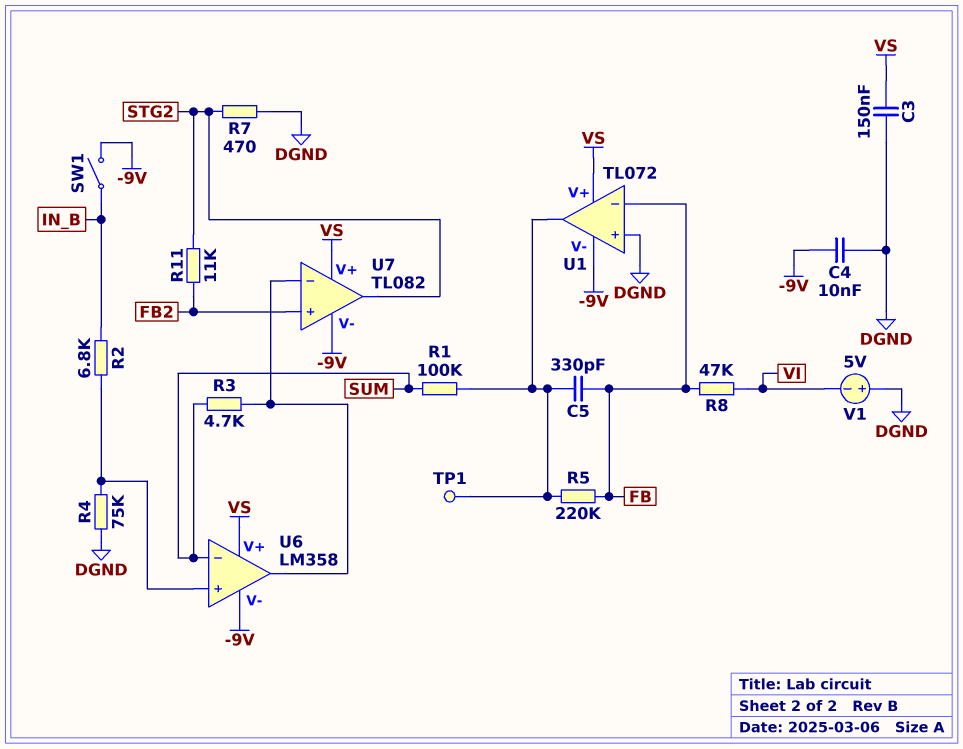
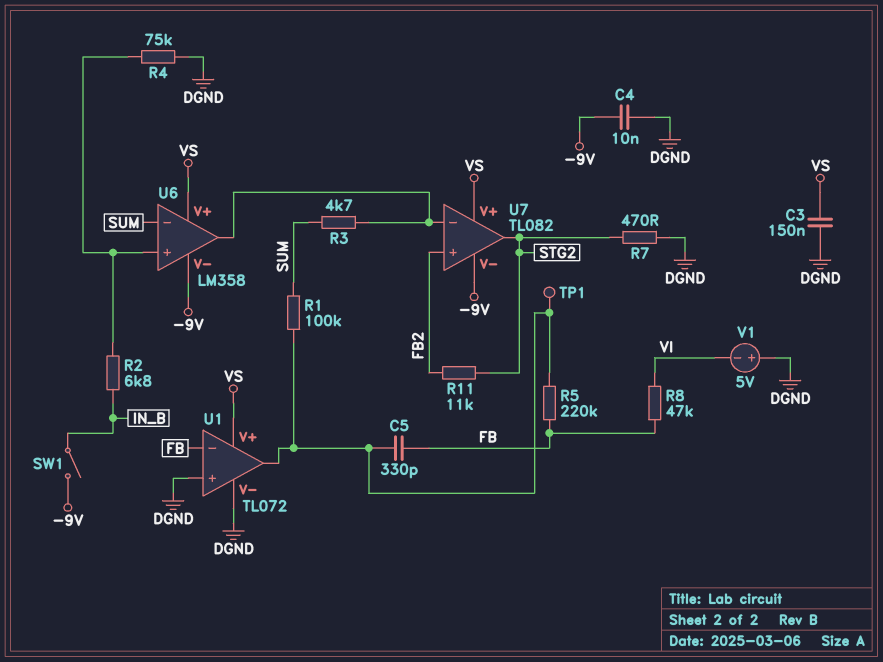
U1 pin V-: -9V -> DGND

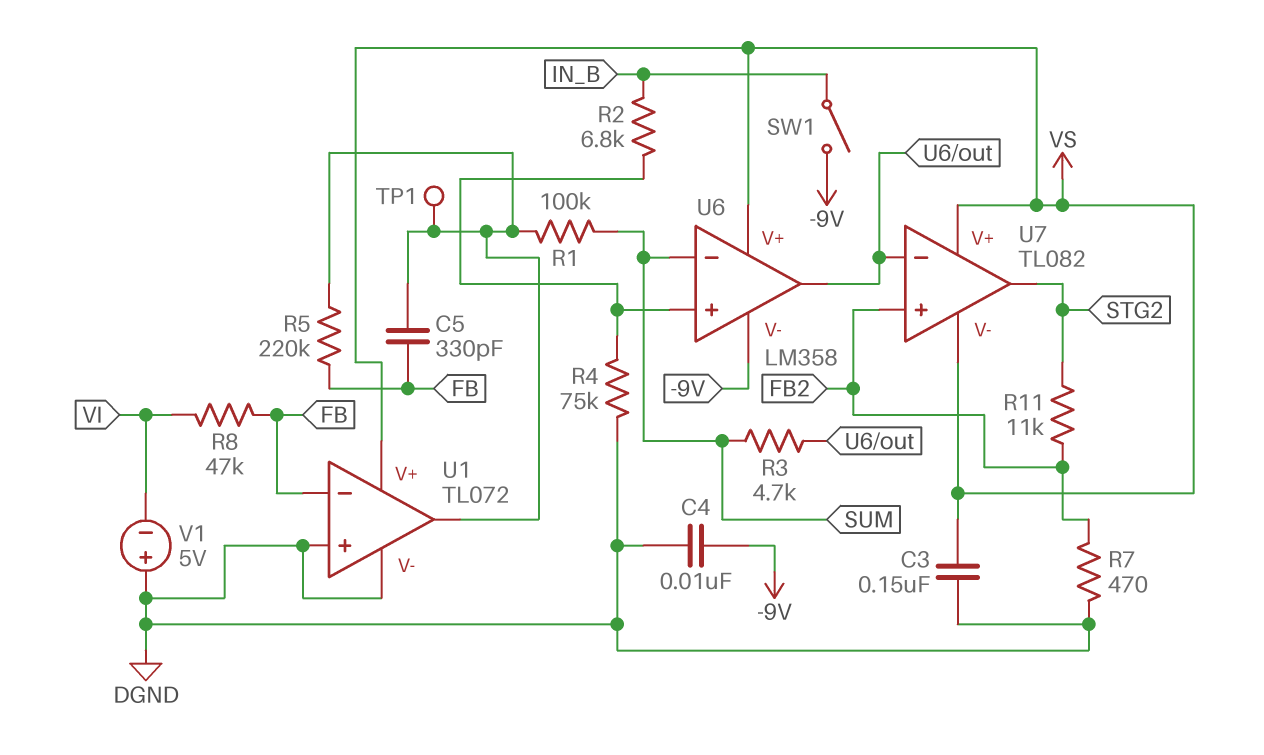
R7: 470 (DGND, STG2) -> 470 (DGND, FB2)
U7 pin V-: -9V -> VS

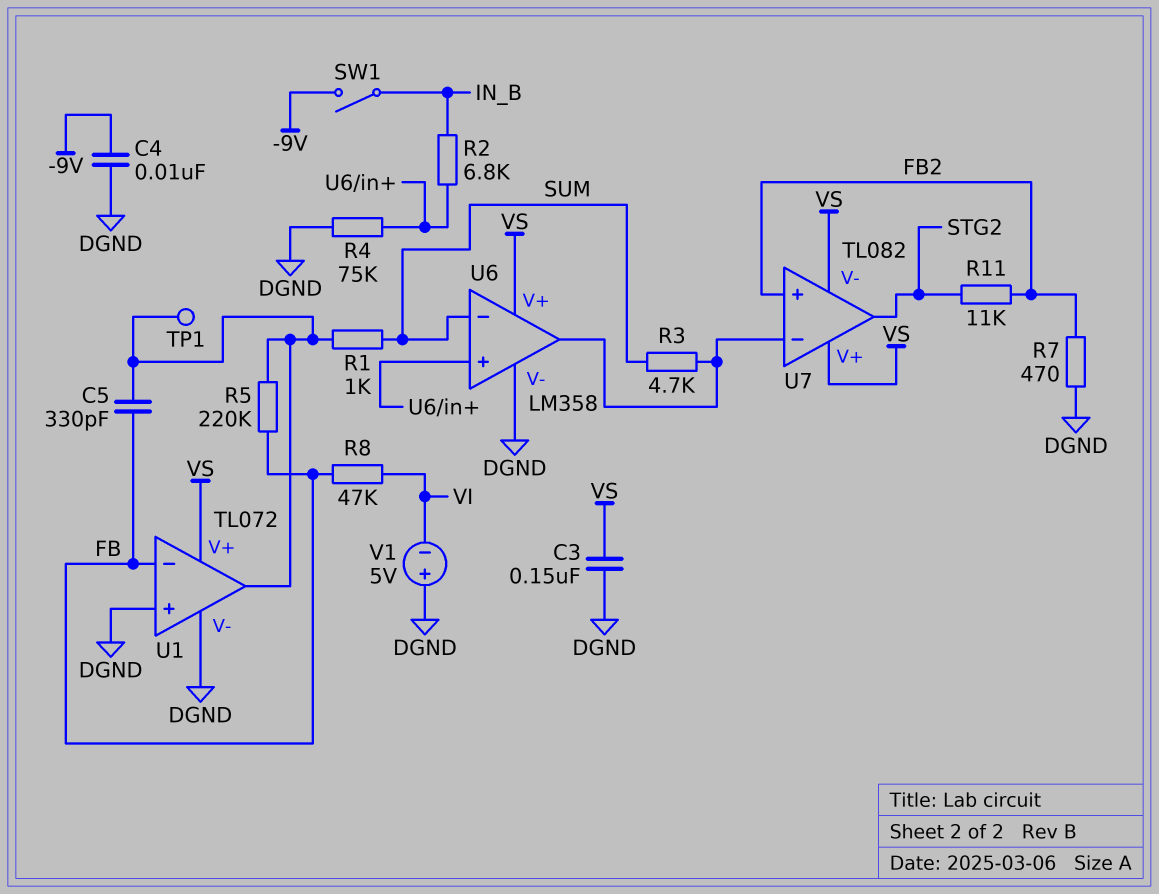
R1: 100k (SUM, U1/out) -> 1k (SUM, U1/out)
U6 pin V-: -9V -> DGND

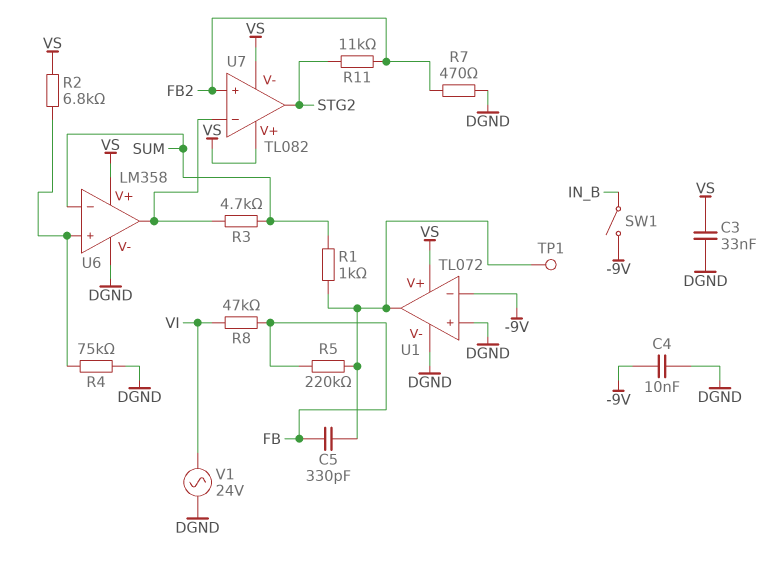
C3: 150nF (DGND, VS) -> 33nF (DGND, VS)
R2: 6.8k (IN_B, U6/in+) -> 6.8k (U6/in+, VS)
U1 pin in-: FB -> -9V
V1: 5V (plus DGND, minus VI) -> AC 24V (DGND, VI)

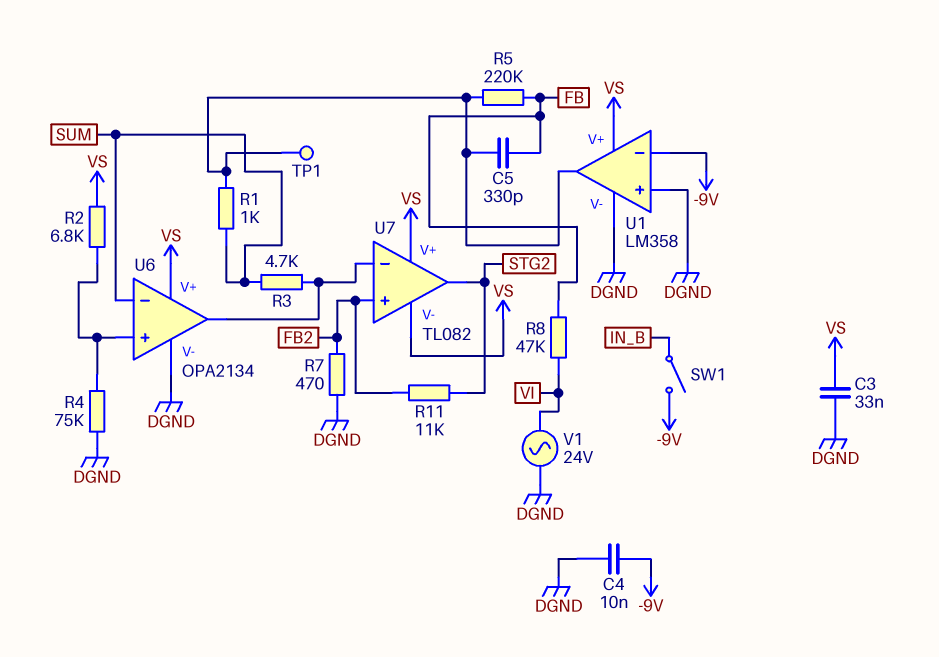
U1: TL072 -> LM358
U6: LM358 -> OPA2134

